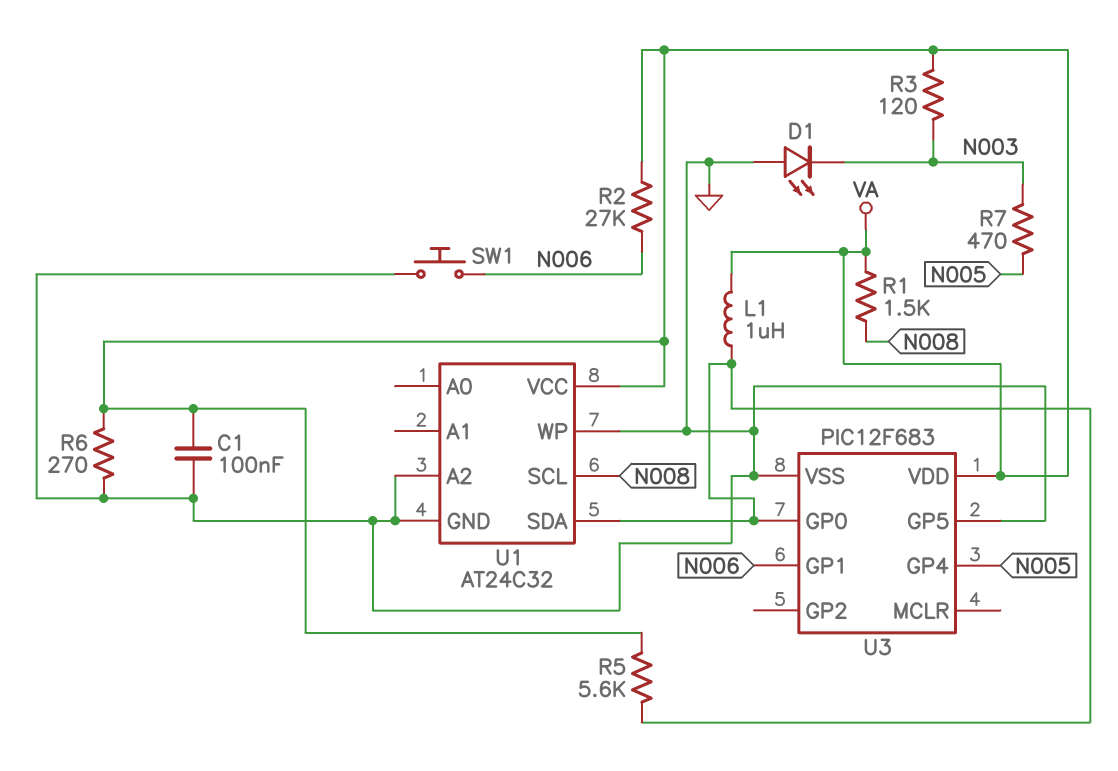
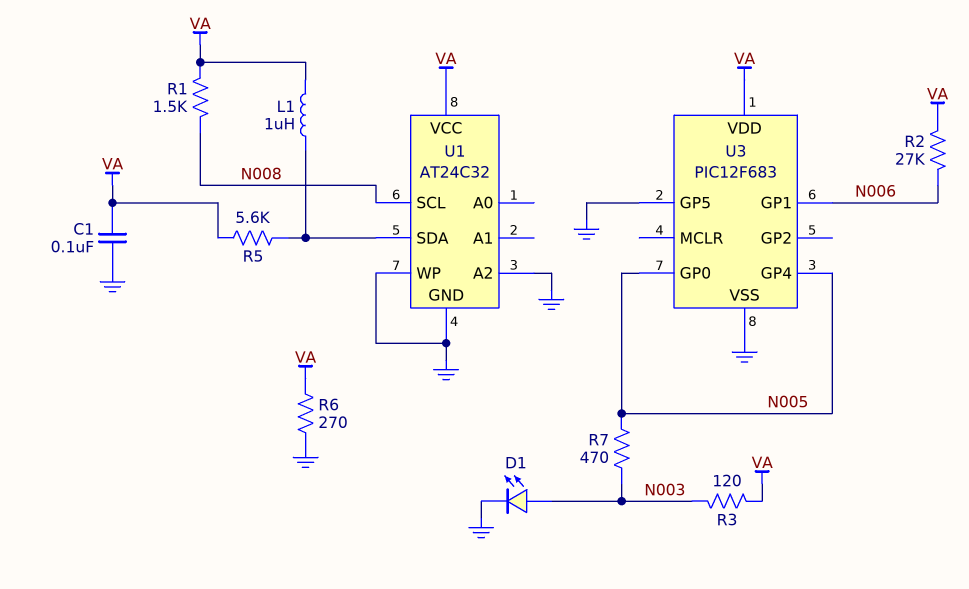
D1: LED (A GND, K N003) -> LED (A N003, K GND)
SW1: button (GND, N006) -> none
U3 pin GP0: U1/SDA -> N005

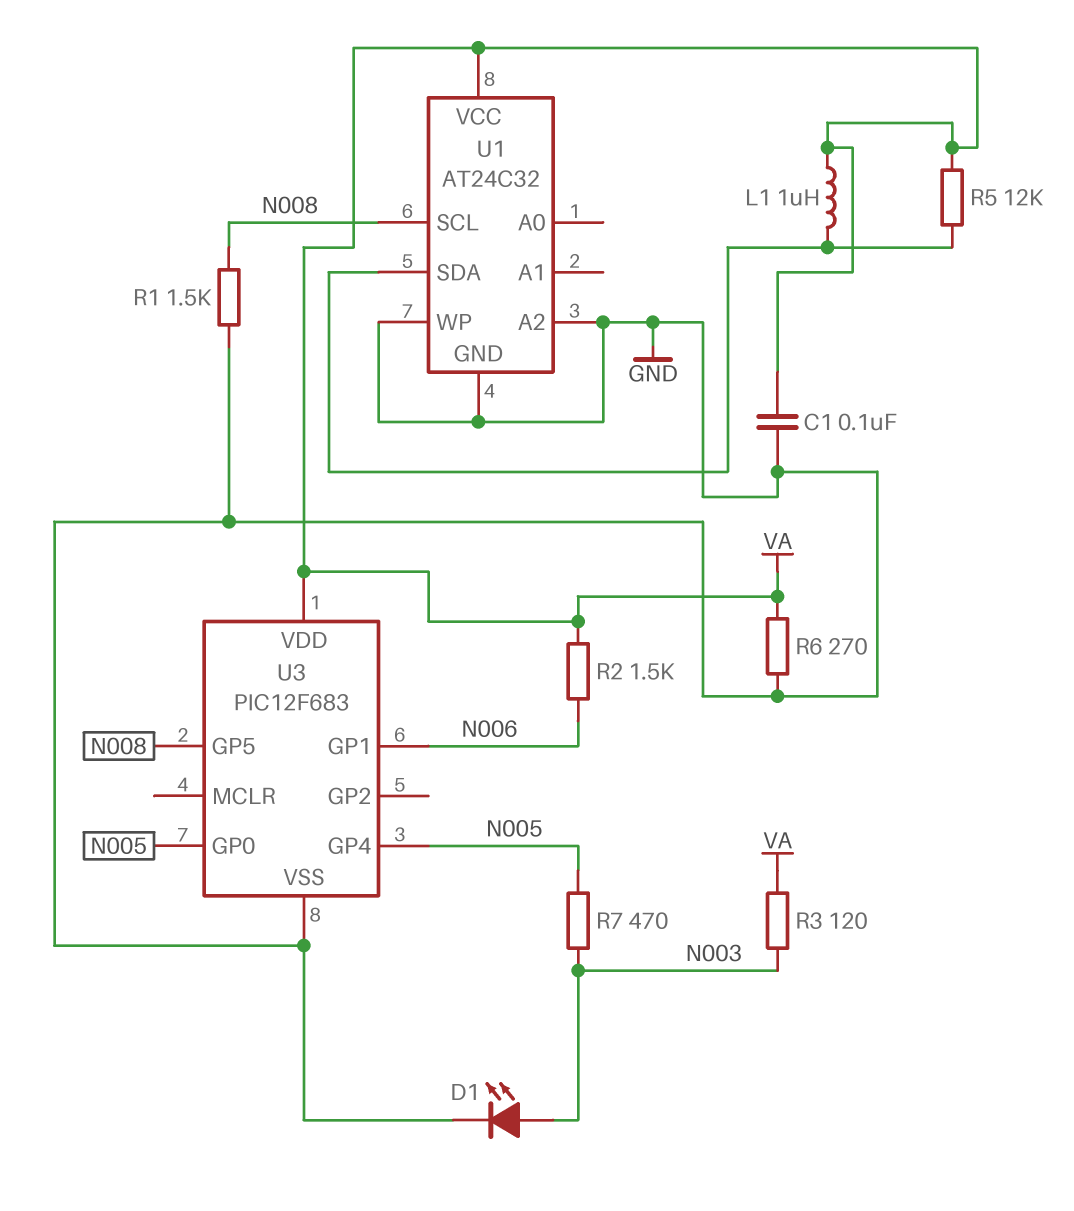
R1: 1.5k (N008, VA) -> 1.5k (GND, N008)
R2: 27k (N006, VA) -> 1.5k (N006, VA)
R5: 5.6k (U1/SDA, VA) -> 12k (U1/SDA, VA)
U3 pin GP5: GND -> N008

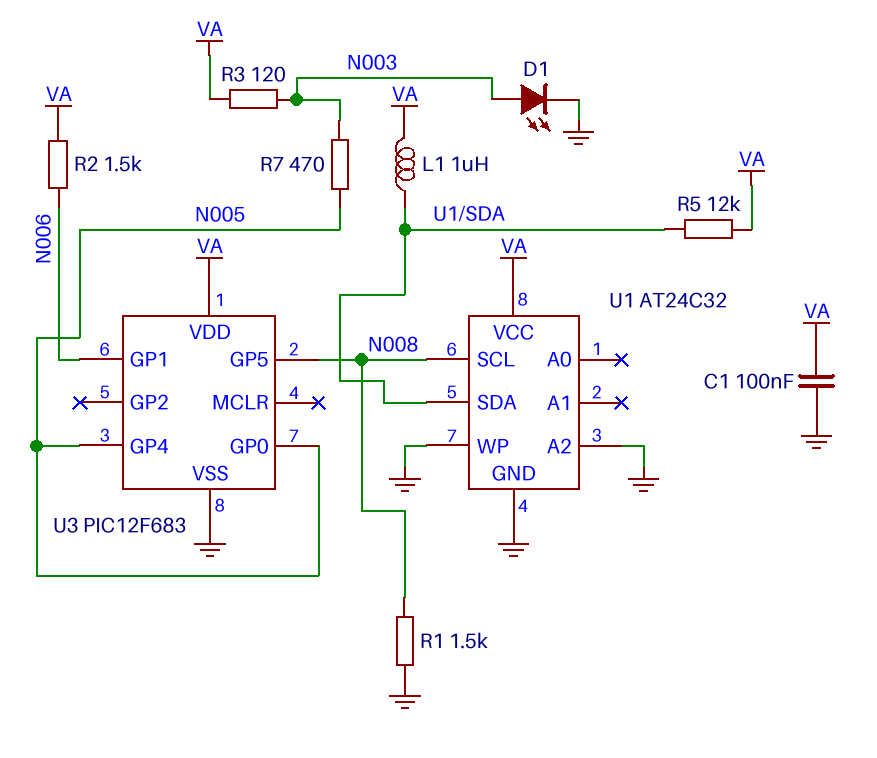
R6: 270 (GND, VA) -> none

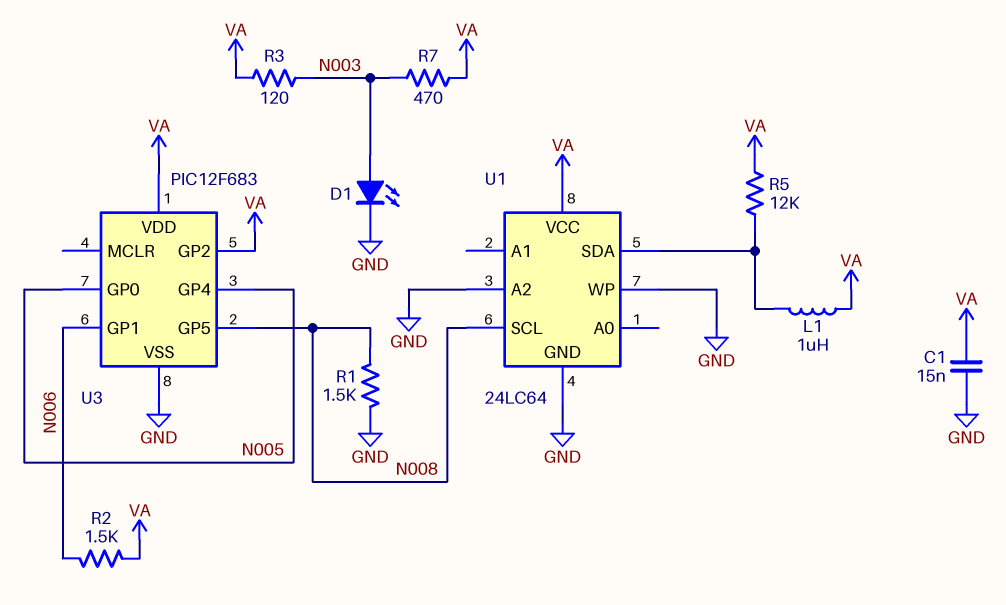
C1: 100nF (GND, VA) -> 15nF (GND, VA)
R7: 470 (N003, N005) -> 470 (N003, VA)
U1: AT24C32 -> 24LC64
U3 pin GP2: none -> VA

